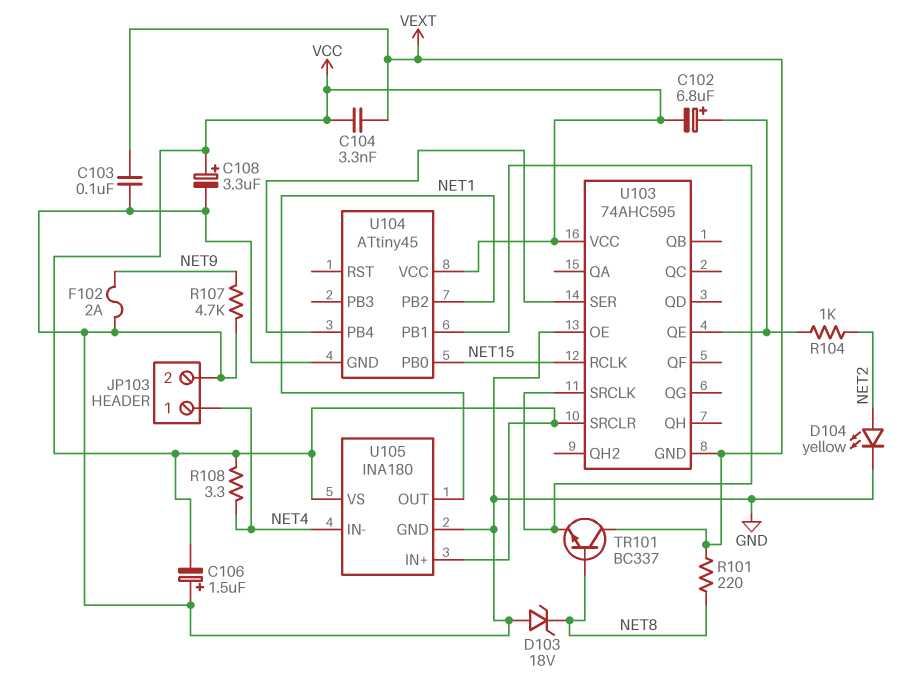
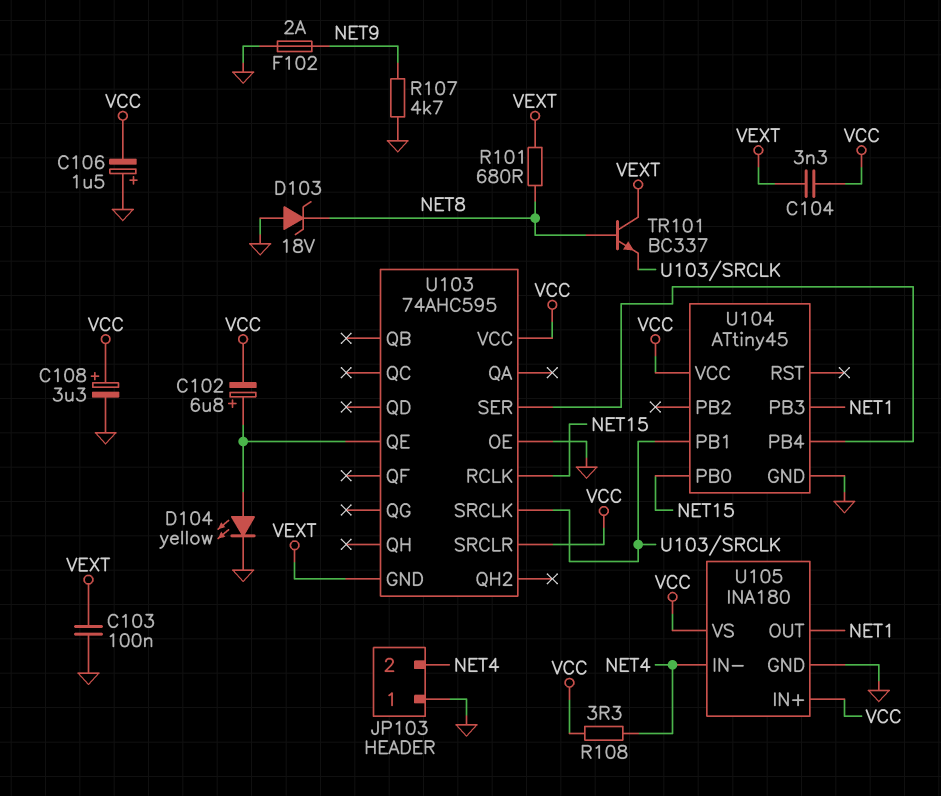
D104: LED yellow (A NET2, K GND) -> LED yellow (A U103/QE, K GND)
JP103 pin 1: NET4 -> GND
JP103 pin 2: GND -> NET4
R101: 220 (NET8, VEXT) -> 680 (NET8, VEXT)
R104: 1k (NET2, U103/QE) -> none
U104 pin PB2: NET1 -> none
U104 pin PB3: none -> NET1

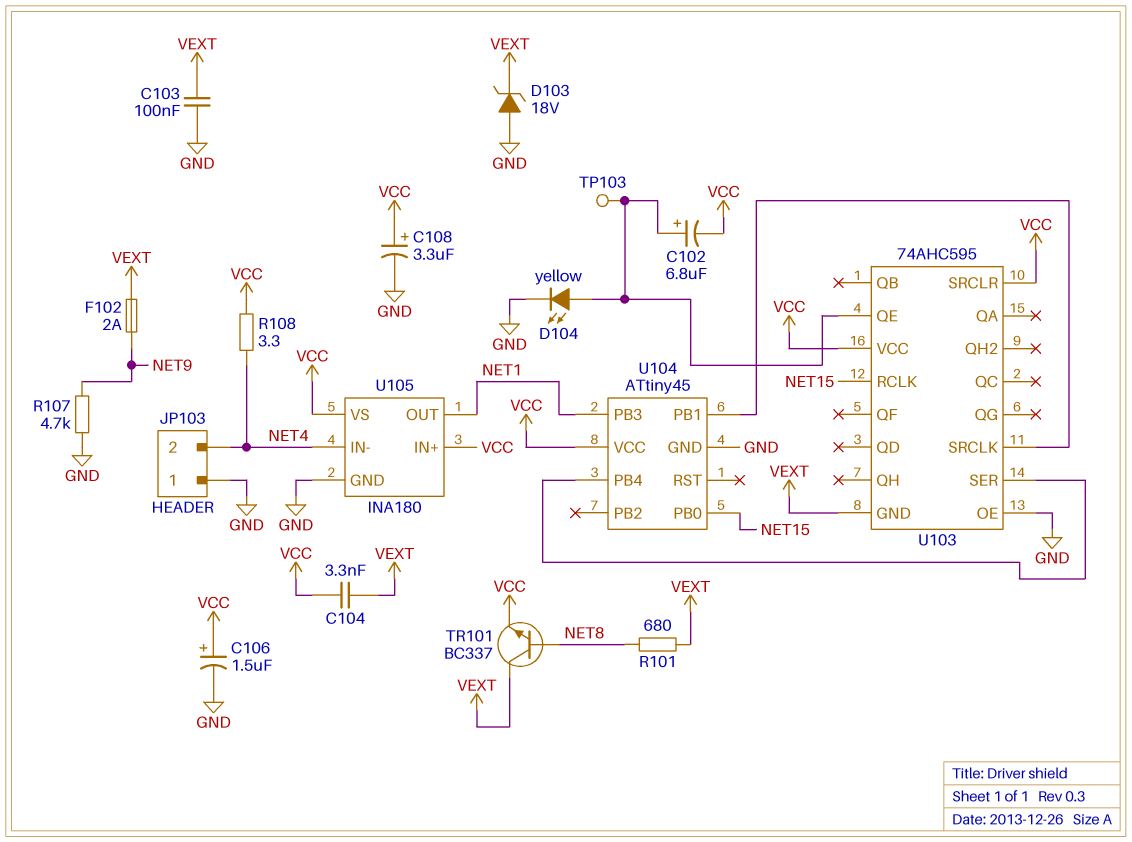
C106: 1.5uF (plus GND, minus VCC) -> 1.5uF (plus VCC, minus GND)
D103: zener 18V (A GND, K NET8) -> zener 18V (A GND, K VEXT)
F102: 2A (GND, NET9) -> 2A (NET9, VEXT)
TP103: none -> test point (U103/QE)
TR101: NPN BC337 (B NET8, C VEXT, E U103/SRCLK) -> NPN BC337 (B NET8, C VEXT, E VCC)

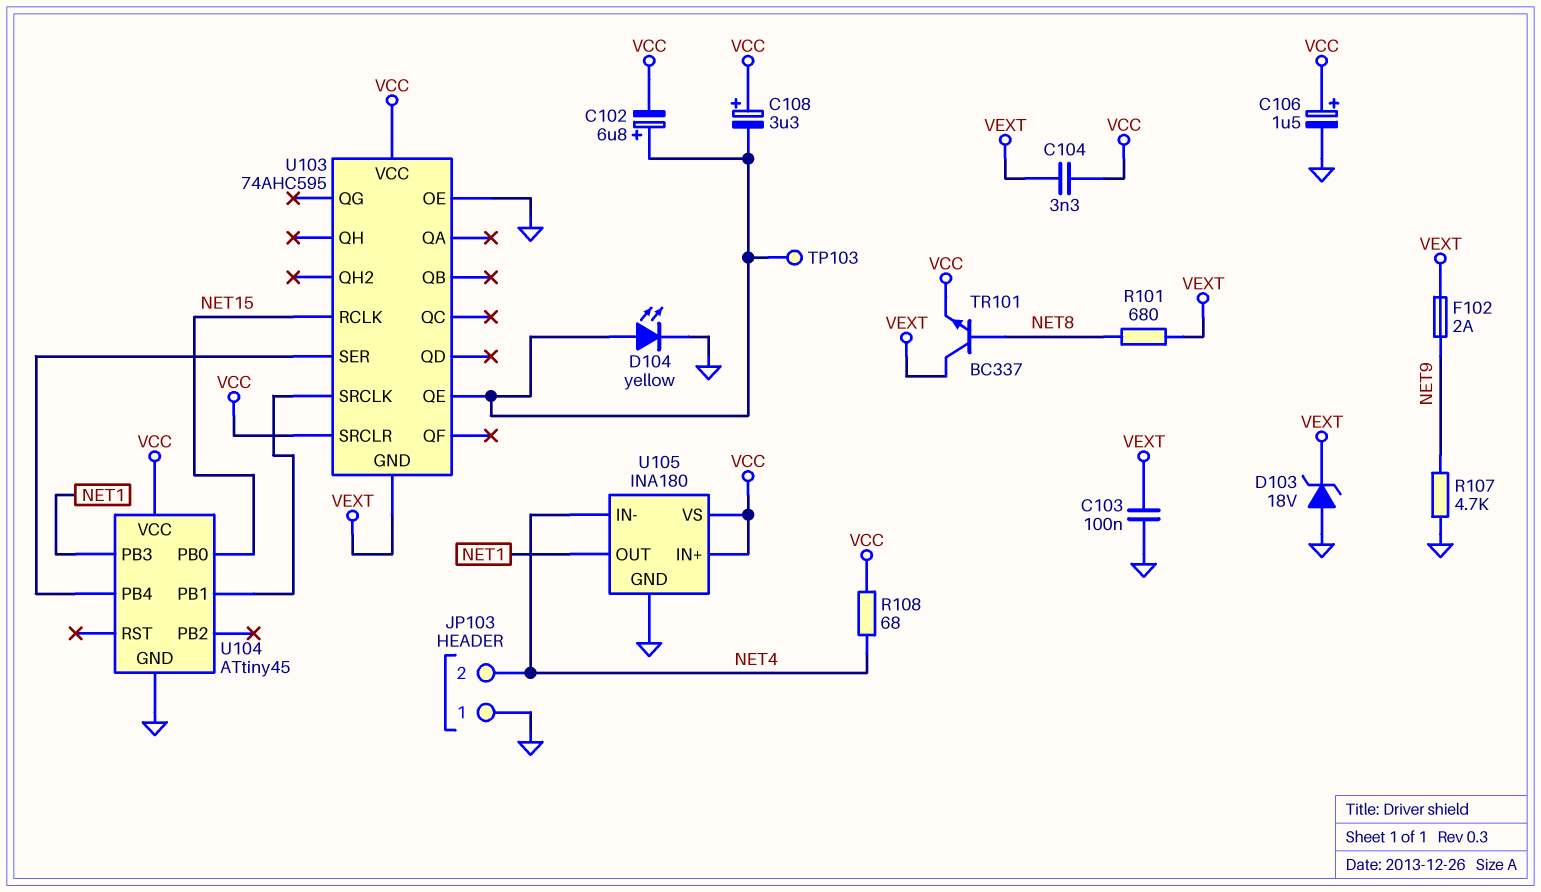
C108: 3.3uF (plus VCC, minus GND) -> 3.3uF (plus VCC, minus U103/QE)
R108: 3.3 (NET4, VCC) -> 68 (NET4, VCC)

